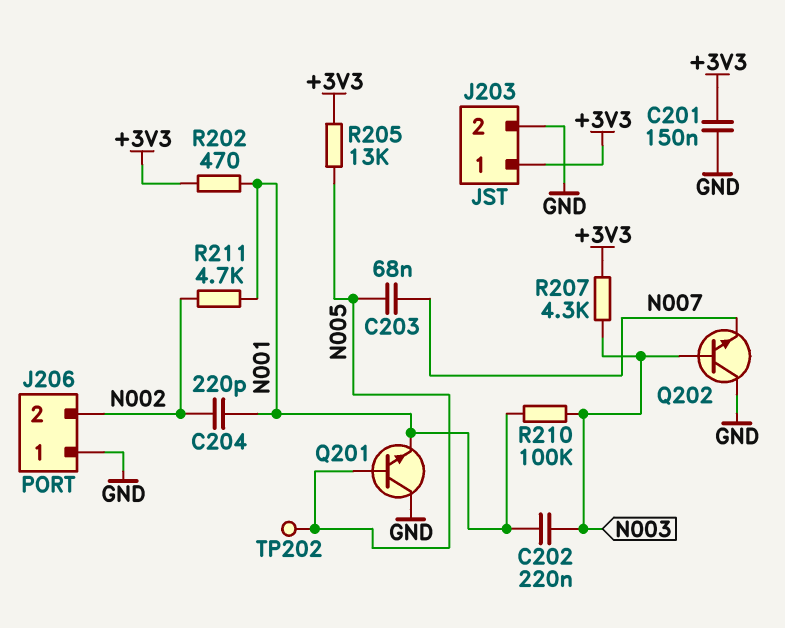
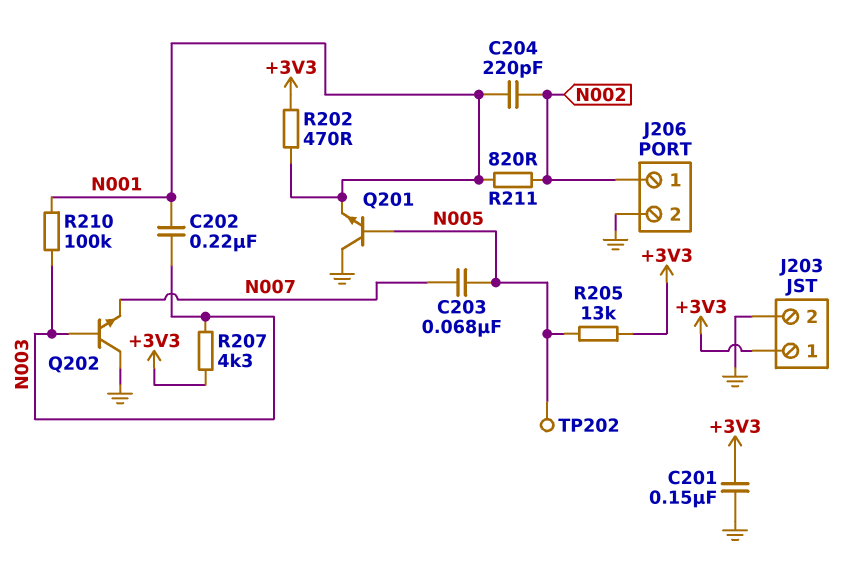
J206 pin 1: GND -> N002
J206 pin 2: N002 -> GND
R211: 4.7k (N001, N002) -> 820 (N001, N002)

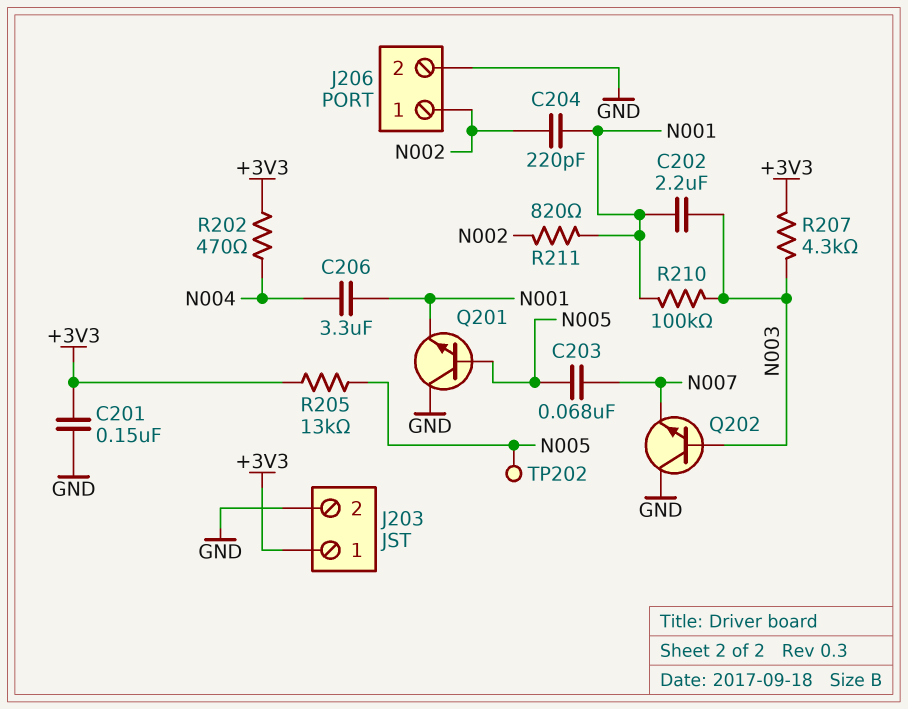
C202: 220nF (N001, N003) -> 2.2uF (N001, N003)
C206: none -> 3.3uF (N001, N004)
R202: 470 (+3V3, N001) -> 470 (+3V3, N004)

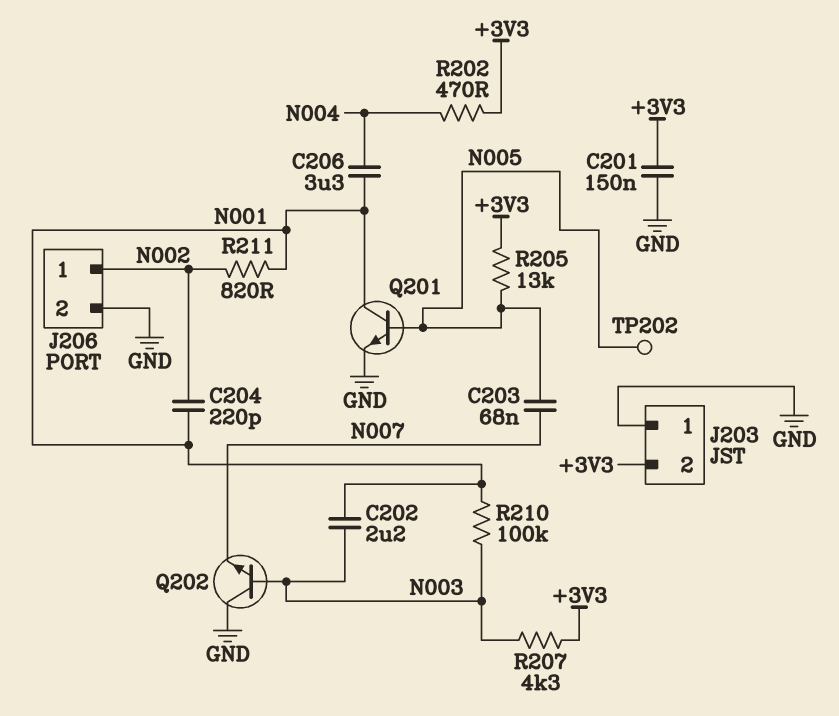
J203 pin 1: +3V3 -> GND
J203 pin 2: GND -> +3V3
Q201: NPN (B N005, C GND, E N001) -> NPN (B N005, C N001, E GND)

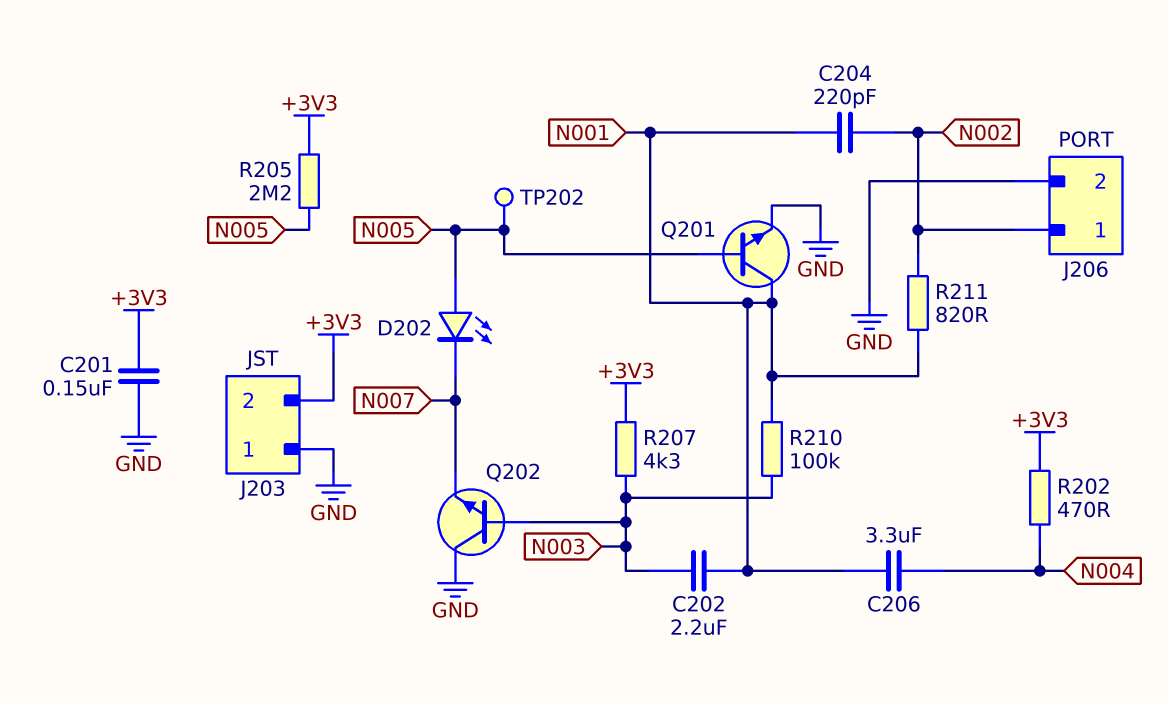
C203: 68nF (N005, N007) -> none
D202: none -> LED (A N005, K N007)
R205: 13k (+3V3, N005) -> 2.2M (+3V3, N005)

